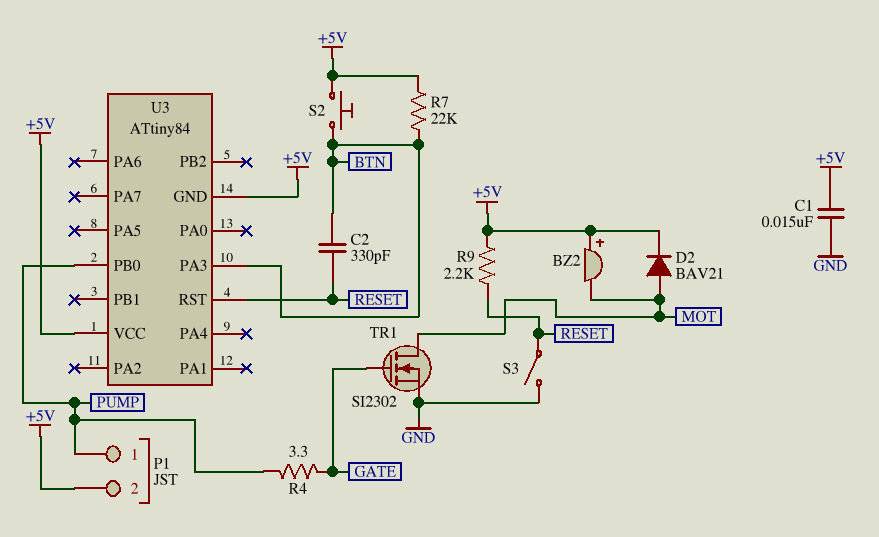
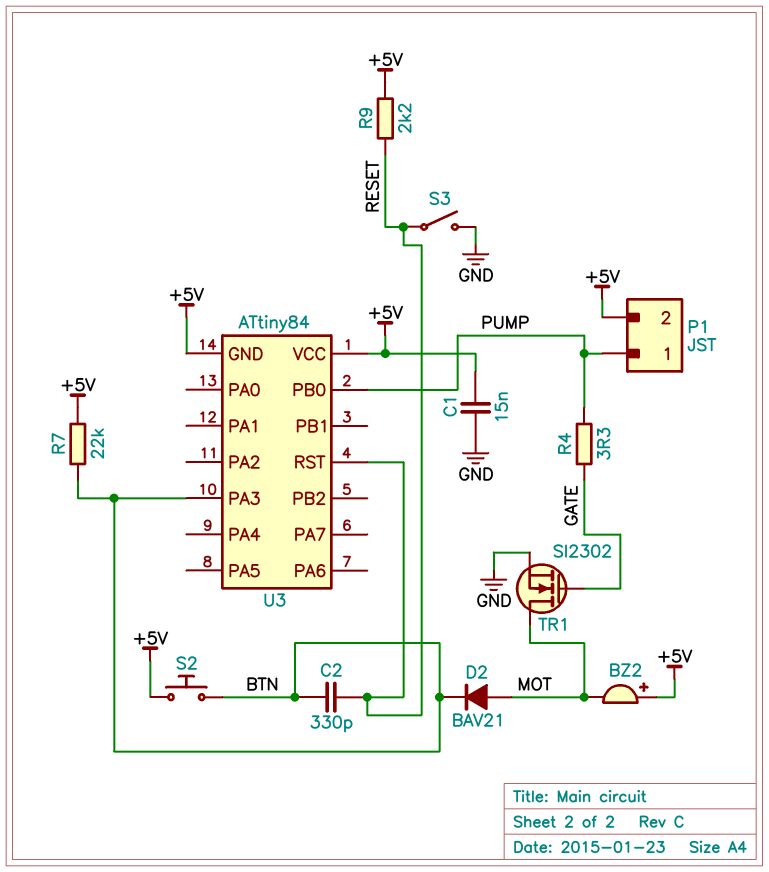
D2: diode BAV21 (A MOT, K +5V) -> diode BAV21 (A MOT, K BTN)

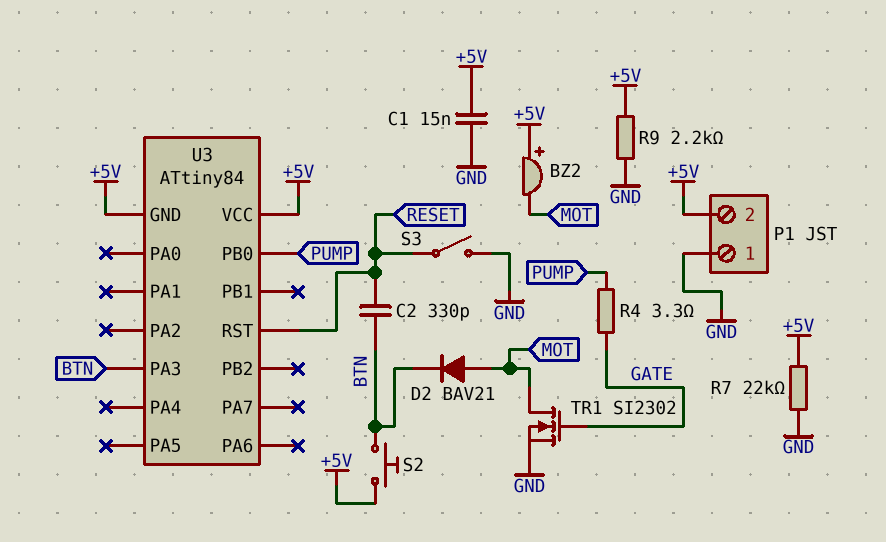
P1 pin 1: PUMP -> GND
R7: 22k (+5V, BTN) -> 22k (+5V, GND)
R9: 2.2k (+5V, RESET) -> 2.2k (+5V, GND)

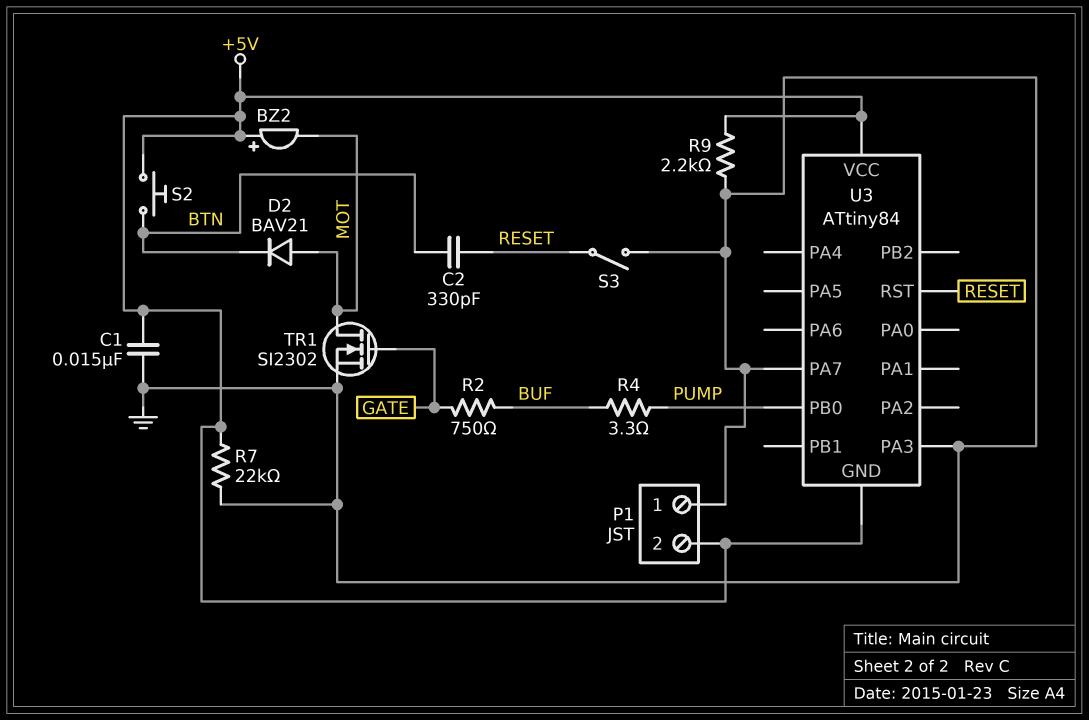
R2: none -> 750 (BUF, GATE)
R4: 3.3 (GATE, PUMP) -> 3.3 (BUF, PUMP)
U3 pin PA3: BTN -> GND
U3 pin PA7: none -> GND

